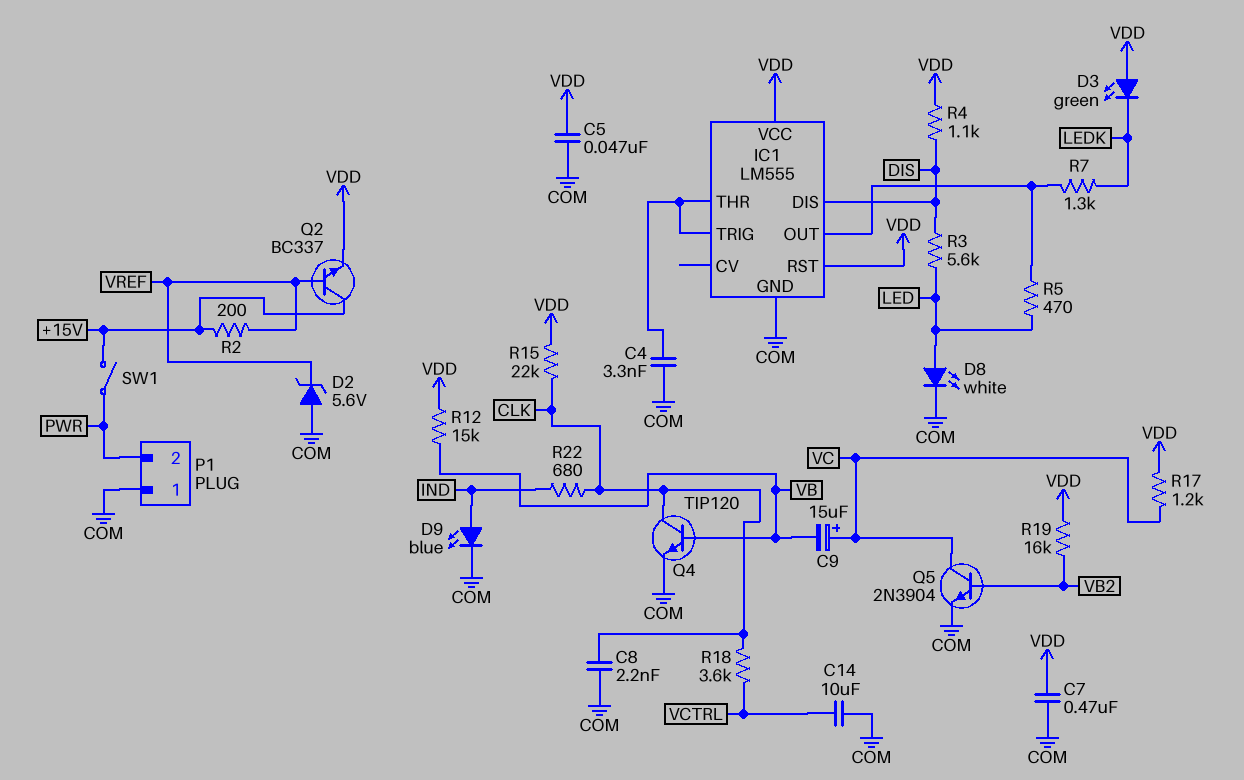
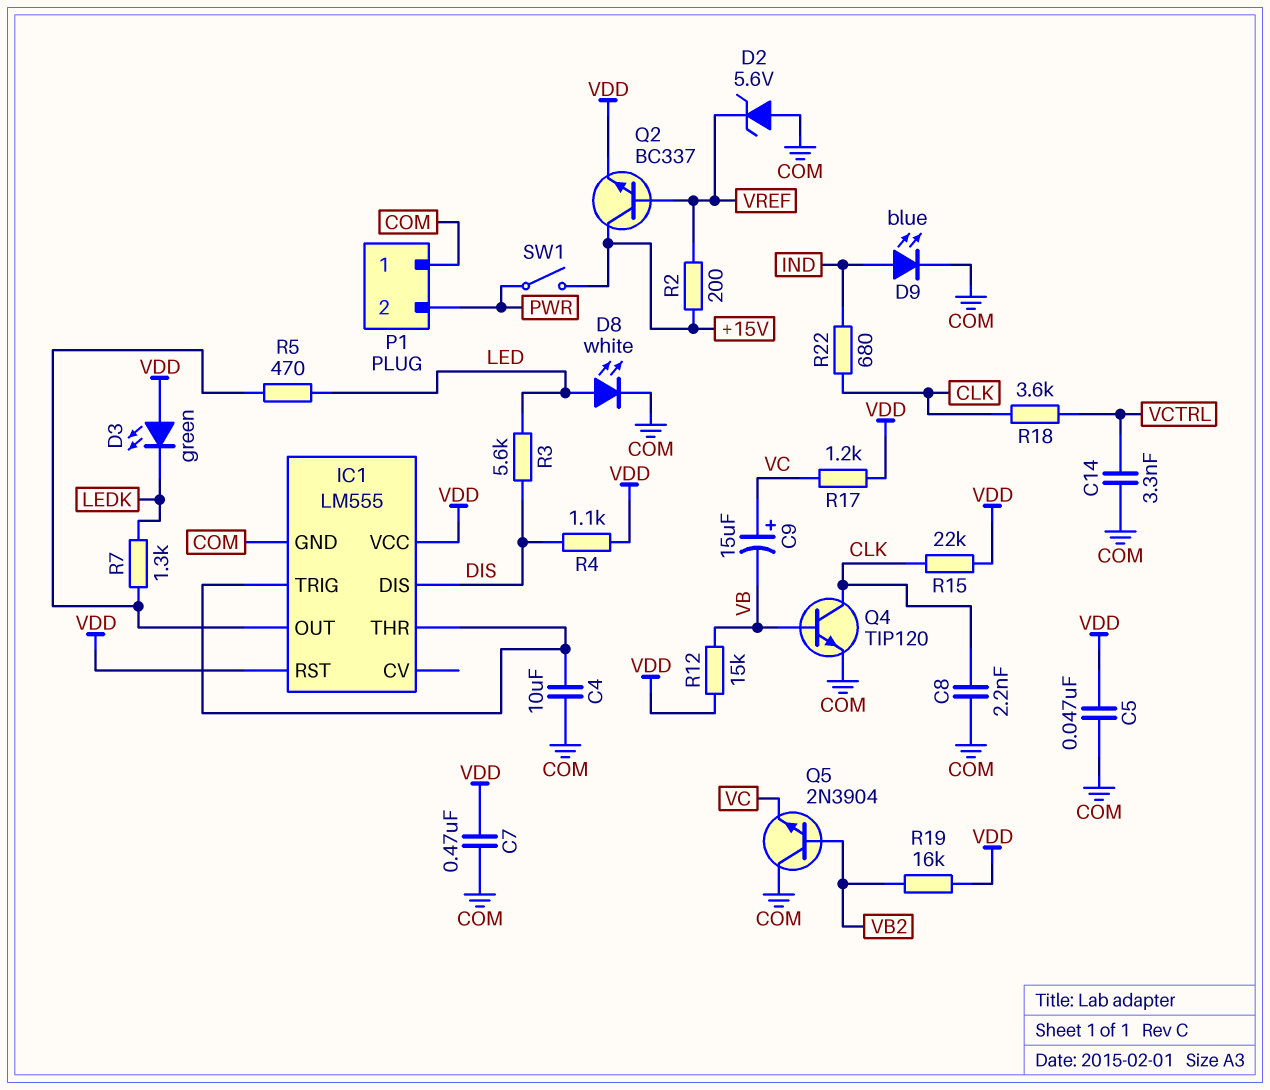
C4: 3.3nF (COM, IC1/THR) -> 10uF (COM, IC1/THR)
C14: 10uF (COM, VCTRL) -> 3.3nF (COM, VCTRL)
Q5: NPN 2N3904 (B VB2, C VC, E COM) -> NPN 2N3904 (B VB2, C COM, E VC)

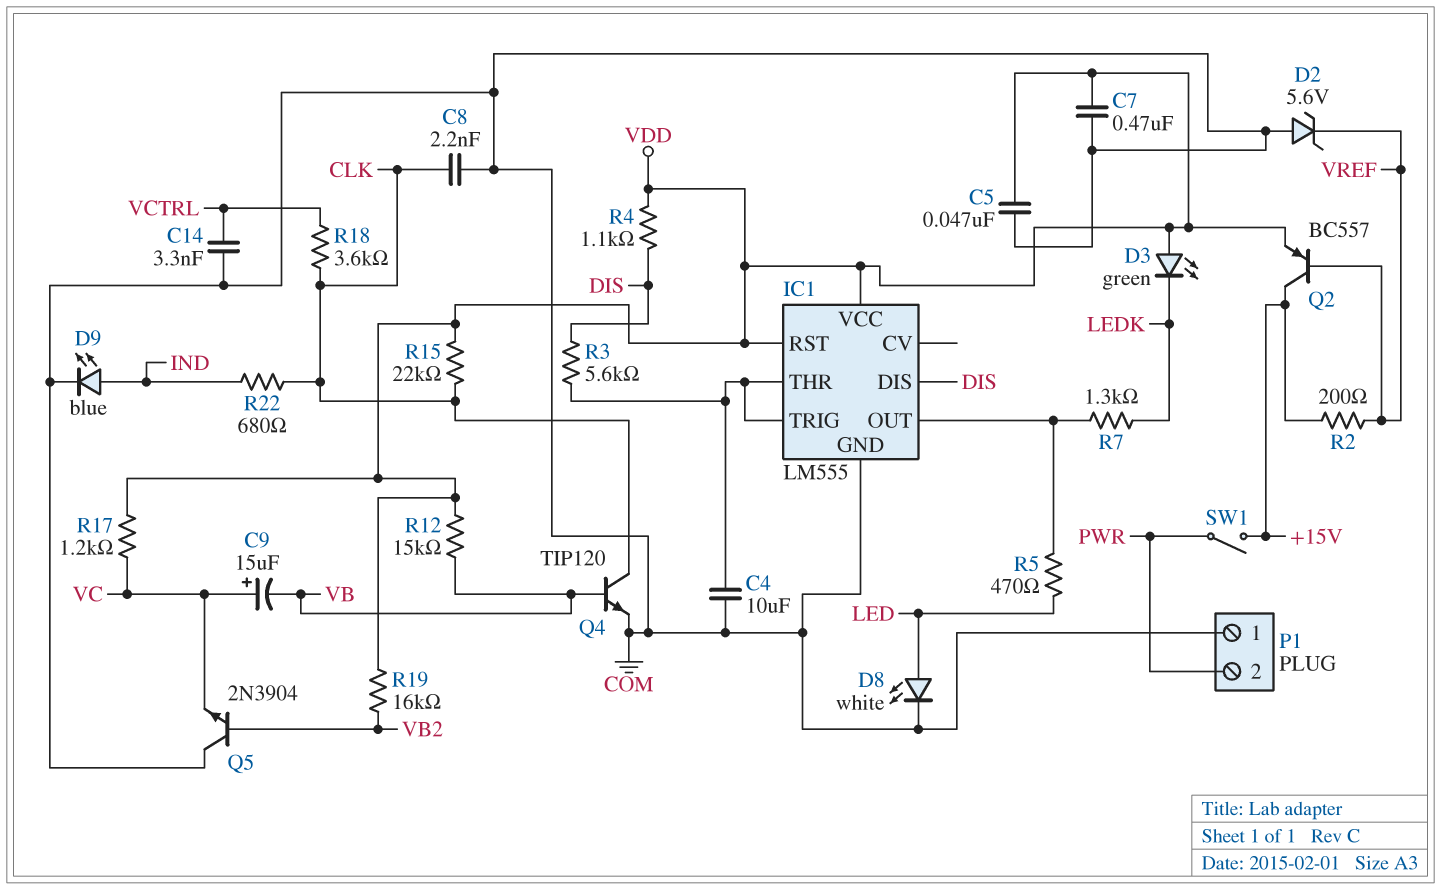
Q2: NPN BC337 (B VREF, C +15V, E VDD) -> PNP BC557 (B VREF, C +15V, E VDD)
R3: 5.6k (DIS, LED) -> 5.6k (DIS, IC1/THR)

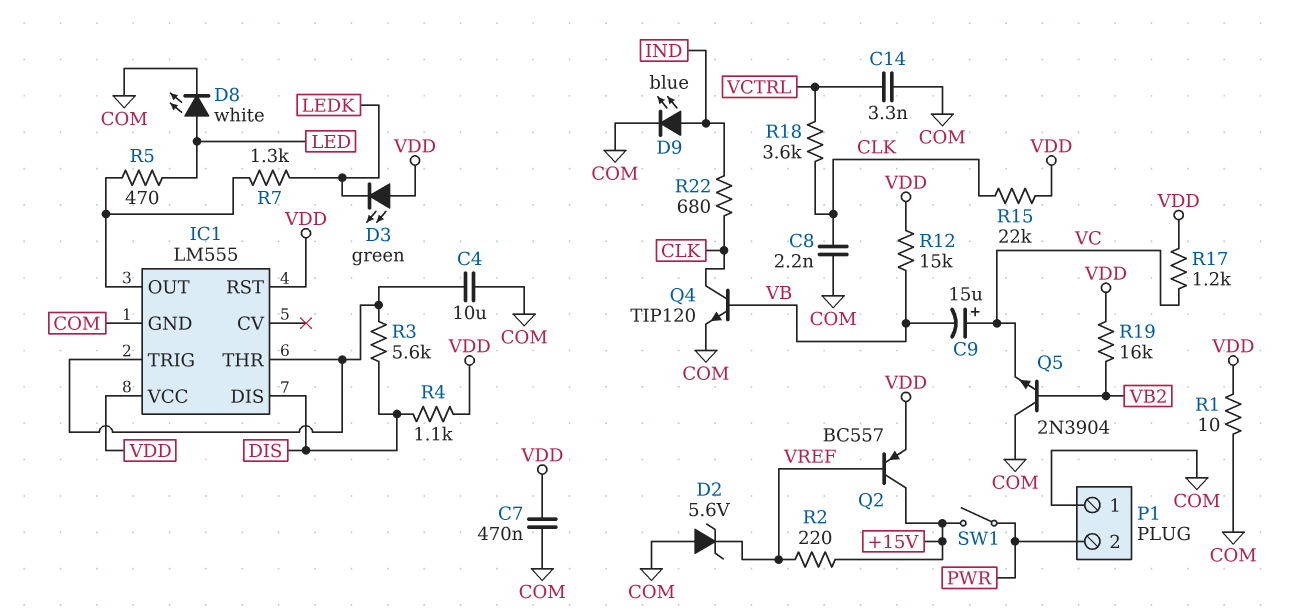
C5: 47nF (COM, VDD) -> none
R1: none -> 10 (COM, VDD)
R2: 200 (+15V, VREF) -> 220 (+15V, VREF)

